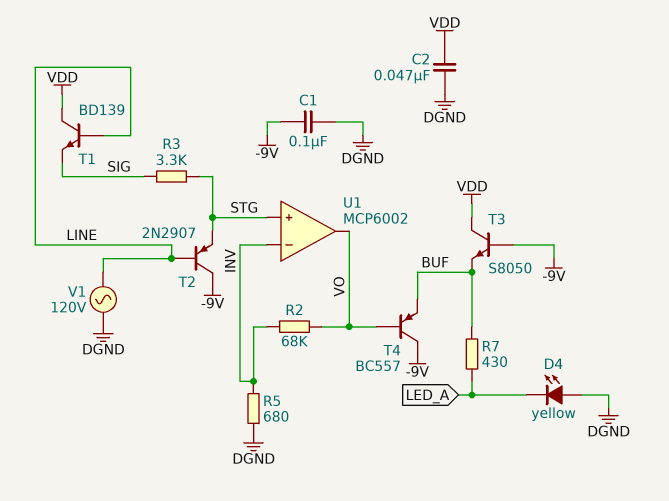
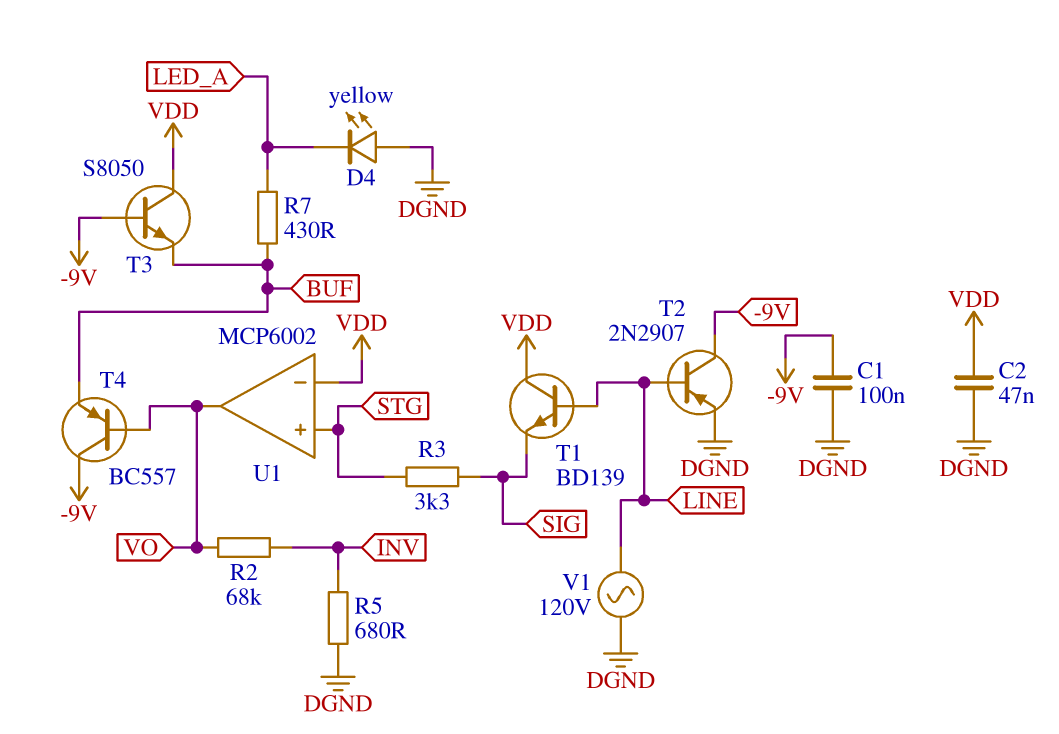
T2: PNP 2N2907 (B LINE, C -9V, E STG) -> PNP 2N2907 (B LINE, C -9V, E DGND)
U1 pin in-: INV -> VDD

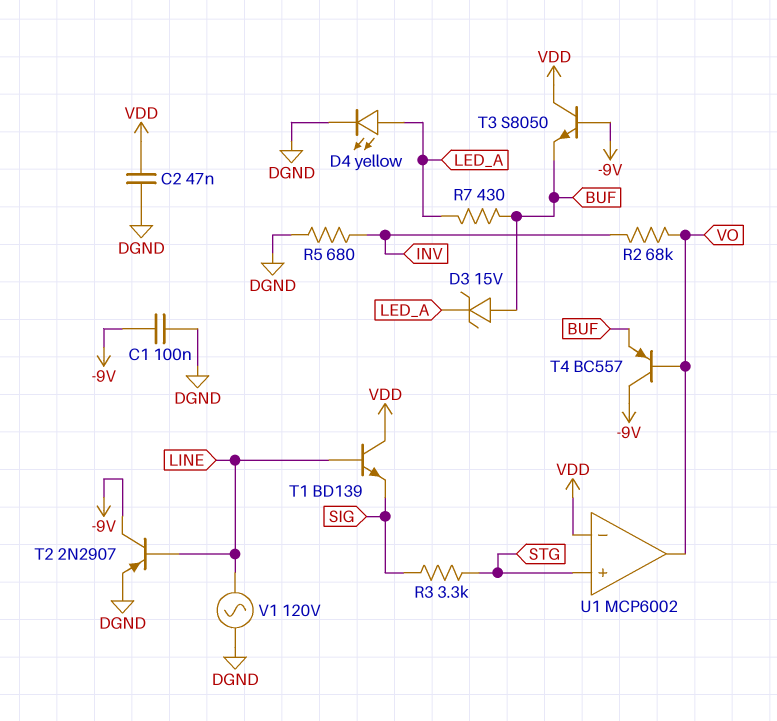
D3: none -> zener 15V (A BUF, K LED_A)
D4: LED yellow (A DGND, K LED_A) -> LED yellow (A LED_A, K DGND)

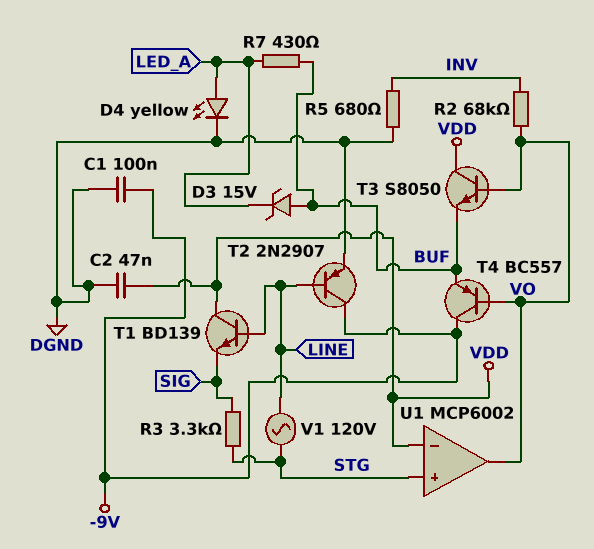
T3: NPN S8050 (B -9V, C VDD, E BUF) -> NPN S8050 (B VO, C VDD, E BUF)
V1: AC 120V (DGND, LINE) -> AC 120V (LINE, STG)

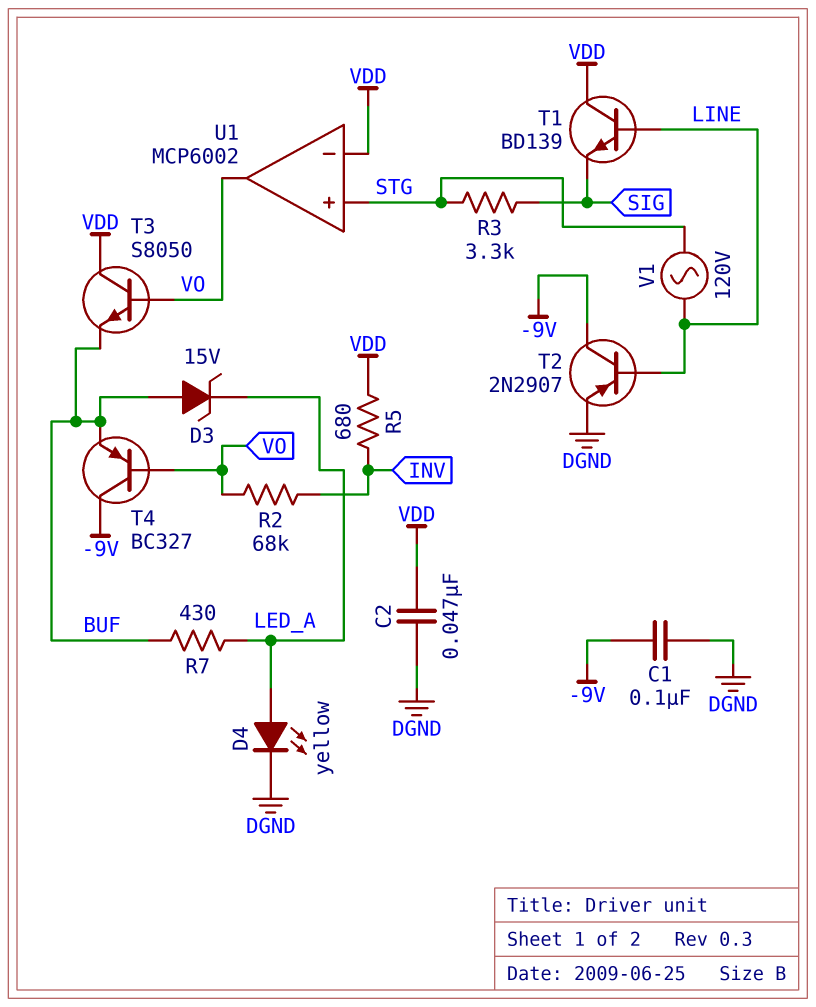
R5: 680 (DGND, INV) -> 680 (INV, VDD)
T4: PNP BC557 (B VO, C -9V, E BUF) -> PNP BC327 (B VO, C -9V, E BUF)

